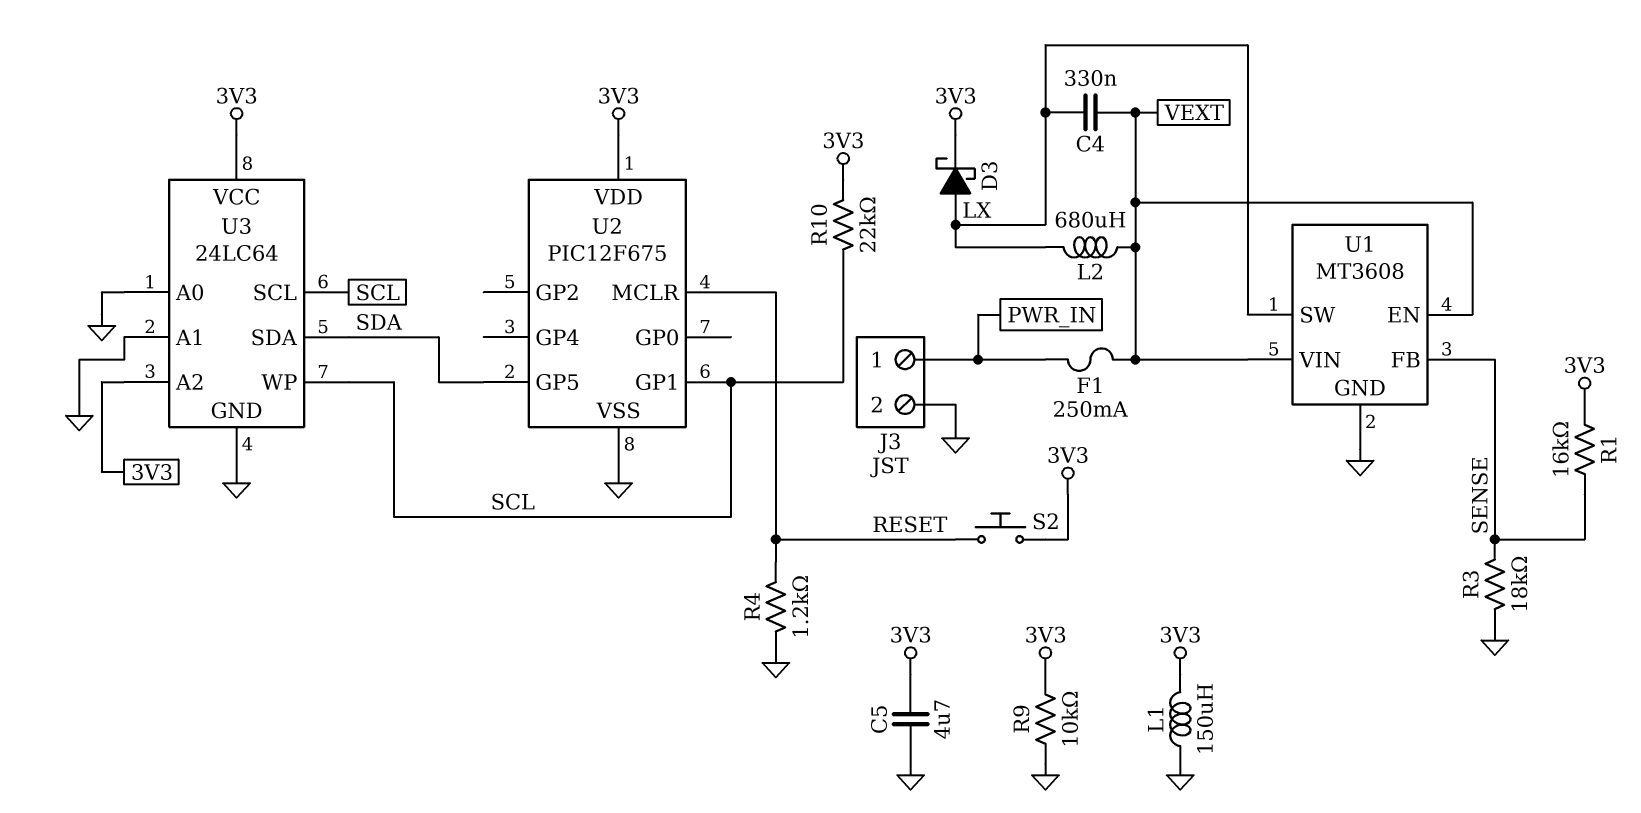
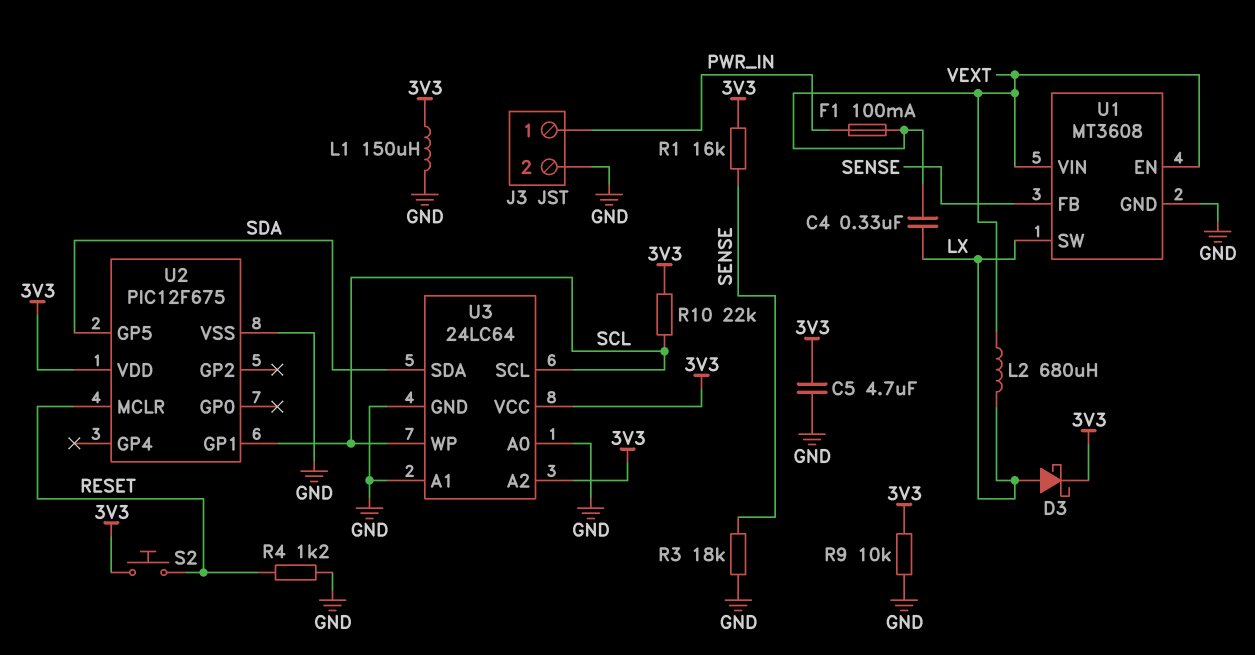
F1: 250mA (PWR_IN, VEXT) -> 100mA (PWR_IN, VEXT)

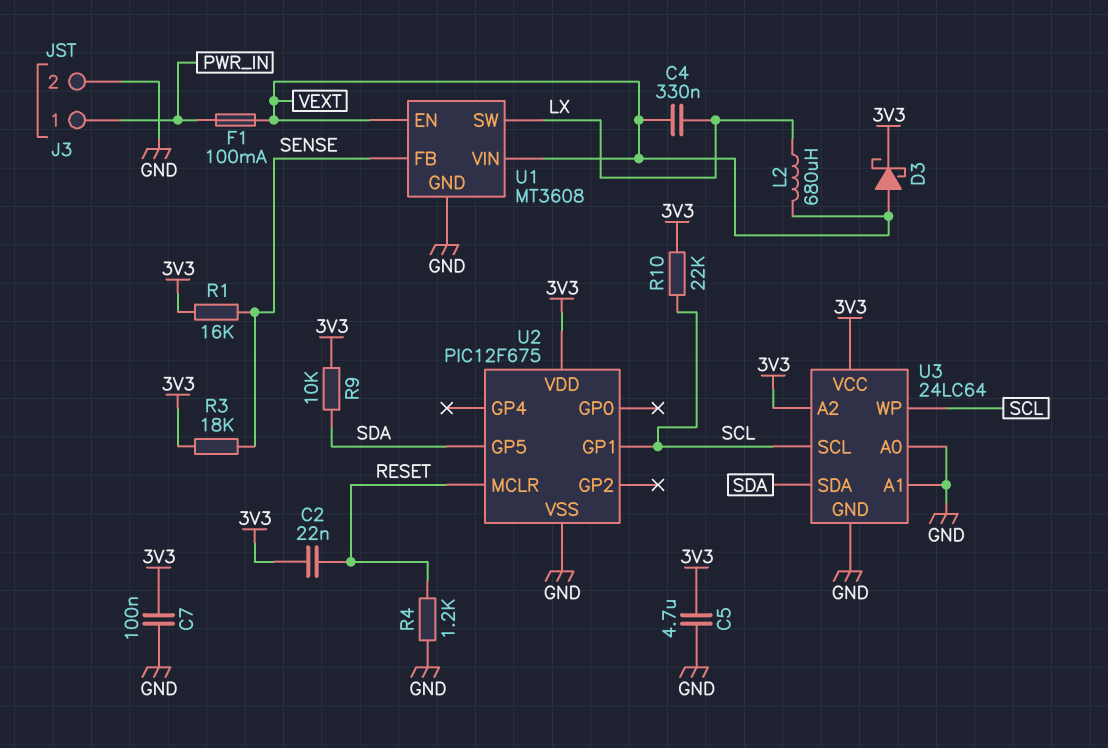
C2: none -> 22nF (3V3, RESET)
C7: none -> 100nF (3V3, GND)
D3: schottky (A LX, K 3V3) -> schottky (A VEXT, K 3V3)
L1: 150uH (3V3, GND) -> none
R3: 18k (GND, SENSE) -> 18k (3V3, SENSE)
R9: 10k (3V3, GND) -> 10k (3V3, SDA)
S2: button (3V3, RESET) -> none

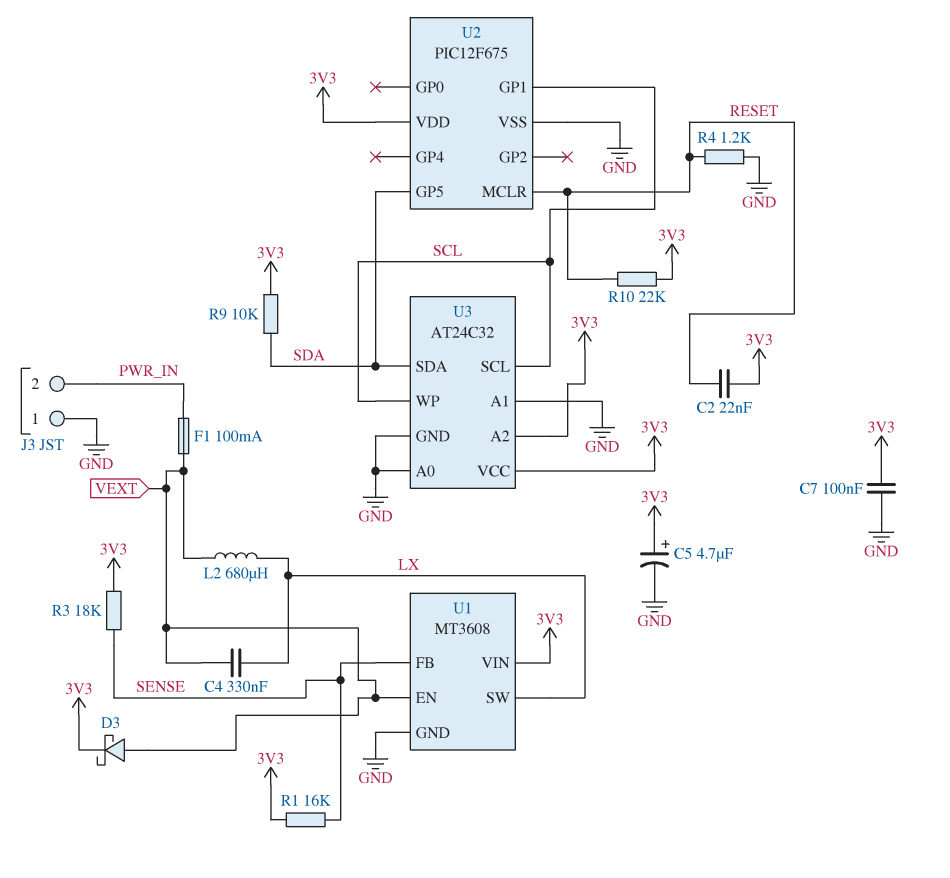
C5: 4.7uF (3V3, GND) -> 4.7uF (plus 3V3, minus GND)
J3 pin 1: PWR_IN -> GND
J3 pin 2: GND -> PWR_IN
R10: 22k (3V3, SCL) -> 22k (3V3, RESET)
U1 pin VIN: VEXT -> 3V3
U3: 24LC64 -> AT24C32

